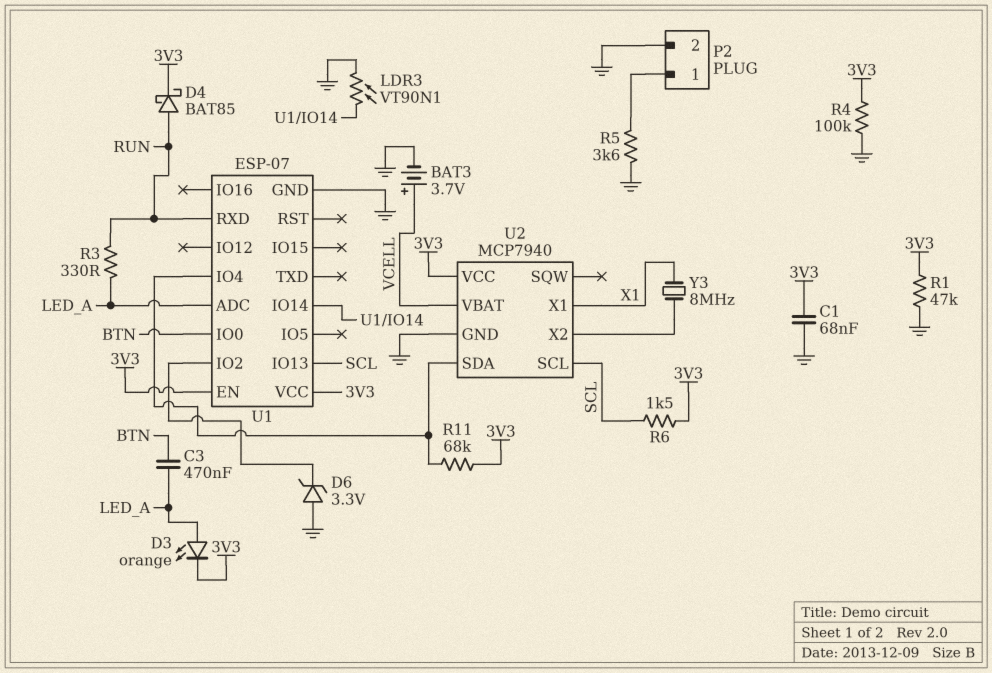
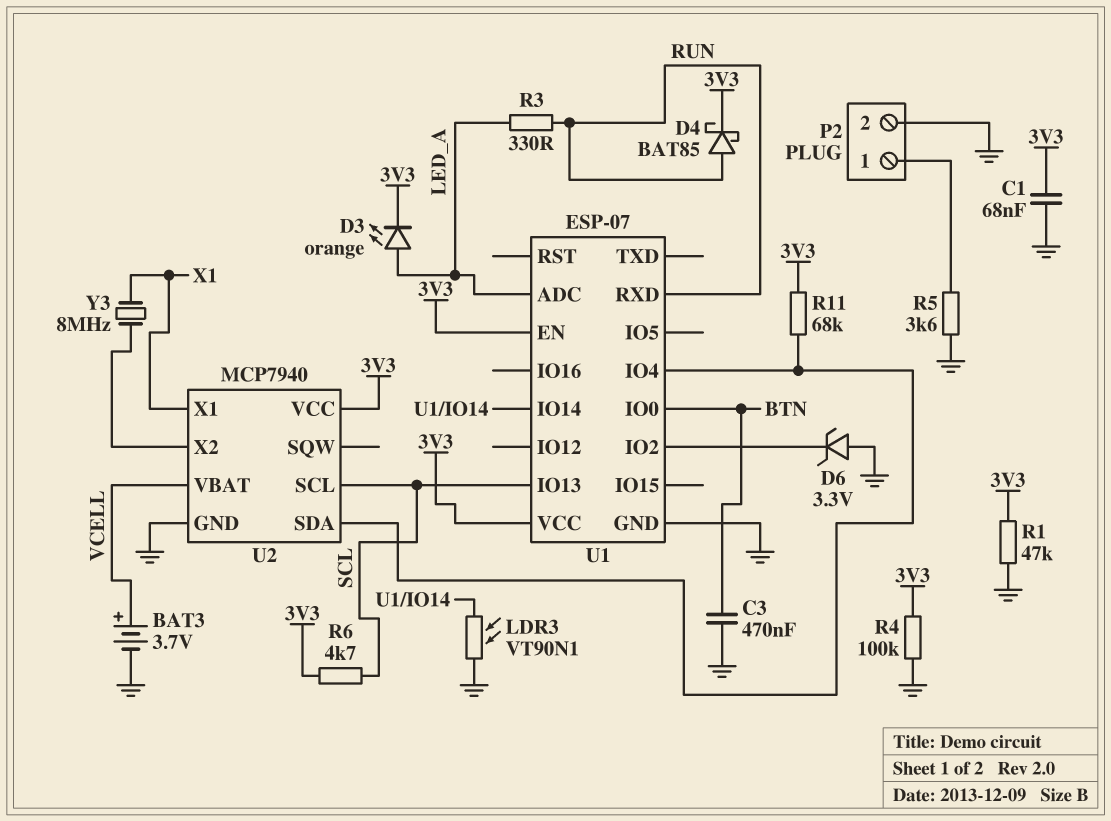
C3: 470nF (BTN, LED_A) -> 470nF (BTN, GND)
R6: 1.5k (3V3, SCL) -> 4.7k (3V3, SCL)

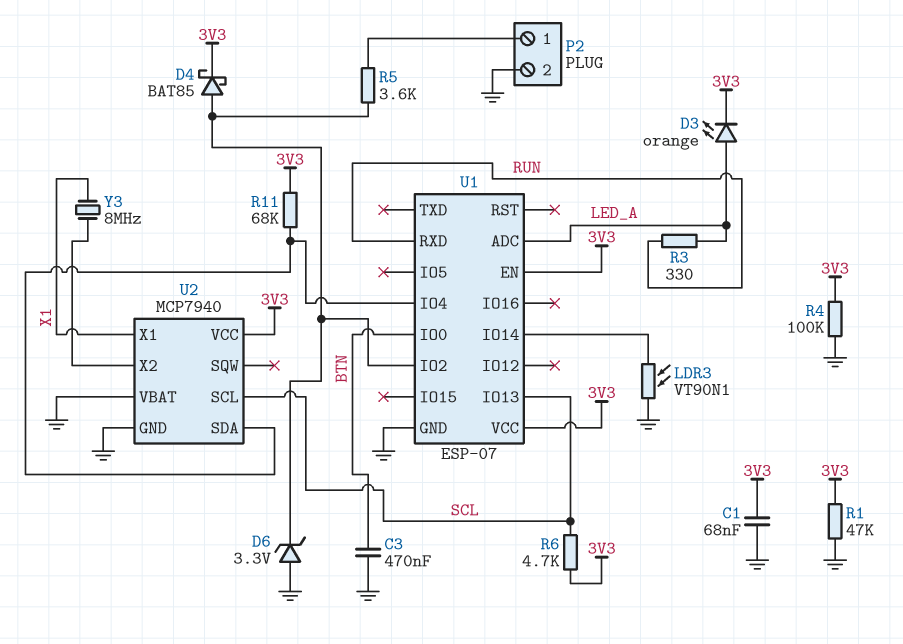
BAT3: 3.7V (plus VCELL, minus GND) -> none
D4: schottky BAT85 (A RUN, K 3V3) -> schottky BAT85 (A U1/IO2, K 3V3)
R5: 3.6k (GND, P2/1) -> 3.6k (P2/1, U1/IO2)
U2 pin VBAT: VCELL -> GND

